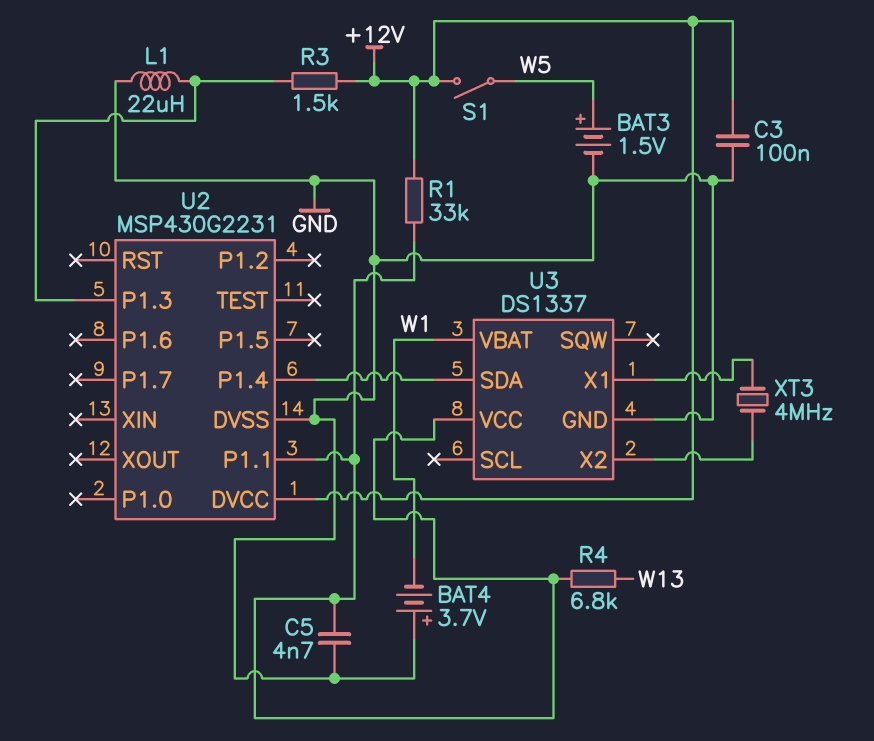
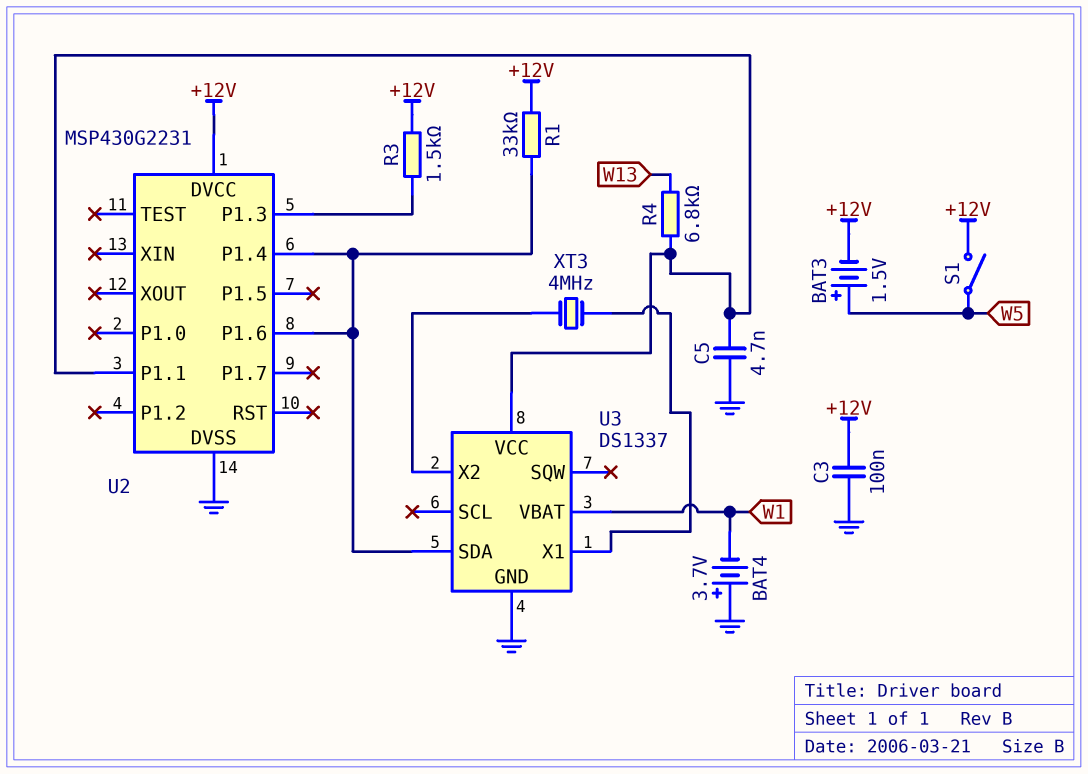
BAT3: 1.5V (plus W5, minus GND) -> 1.5V (plus W5, minus +12V)
L1: 22uH (GND, U2/P1.3) -> none
R1: 33k (+12V, U2/P1.1) -> 33k (+12V, U2/P1.4)
U2 pin P1.6: none -> U2/P1.4

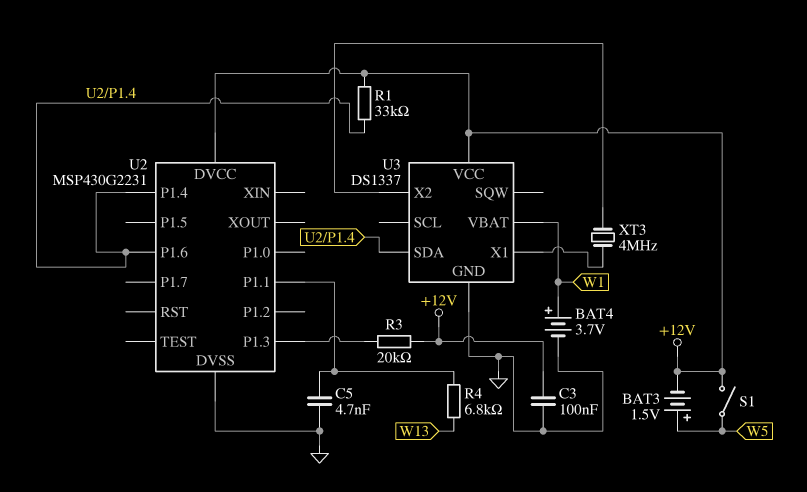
BAT4: 3.7V (plus GND, minus W1) -> 3.7V (plus W1, minus GND)
R3: 1.5k (+12V, U2/P1.3) -> 20k (+12V, U2/P1.3)
U3 pin VCC: U2/P1.1 -> +12V

